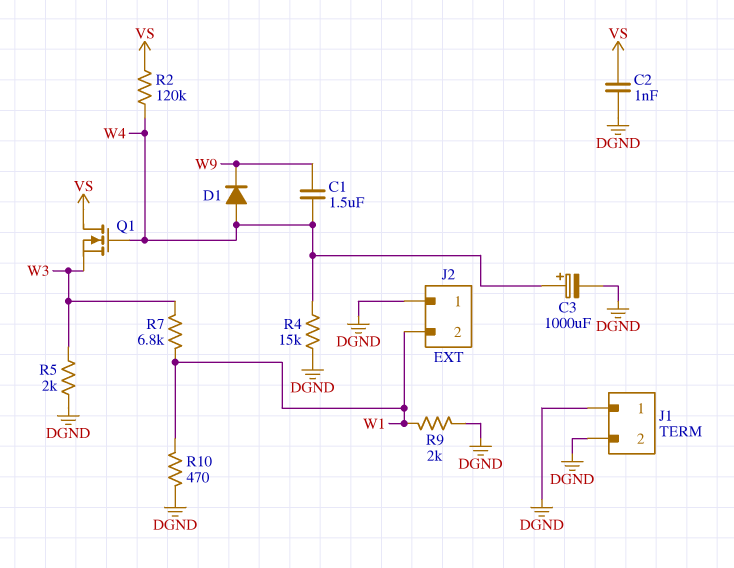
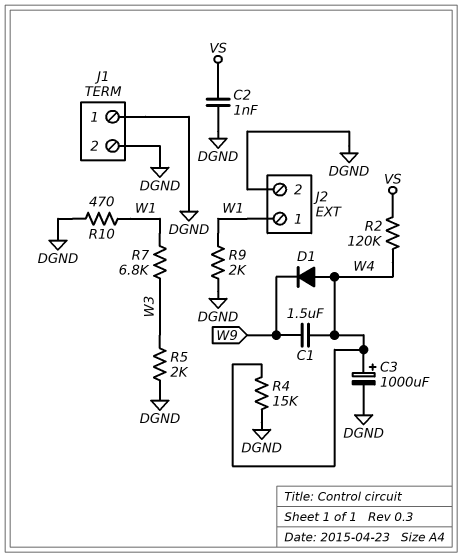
J2 pin 1: DGND -> W1
J2 pin 2: W1 -> DGND
Q1: NMOS (G W4, D VS, S W3) -> none

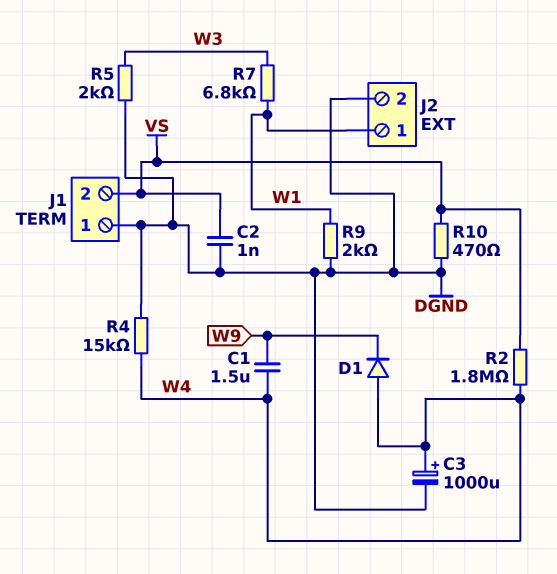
J1 pin 2: DGND -> VS
R2: 120k (VS, W4) -> 1.8M (VS, W4)
R10: 470 (DGND, W1) -> 470 (DGND, VS)

